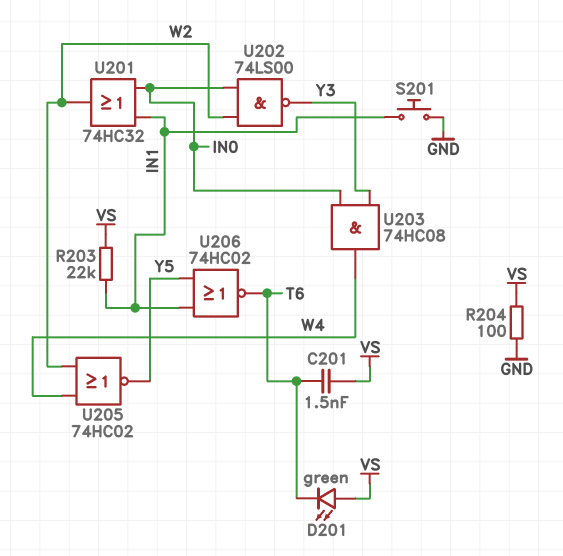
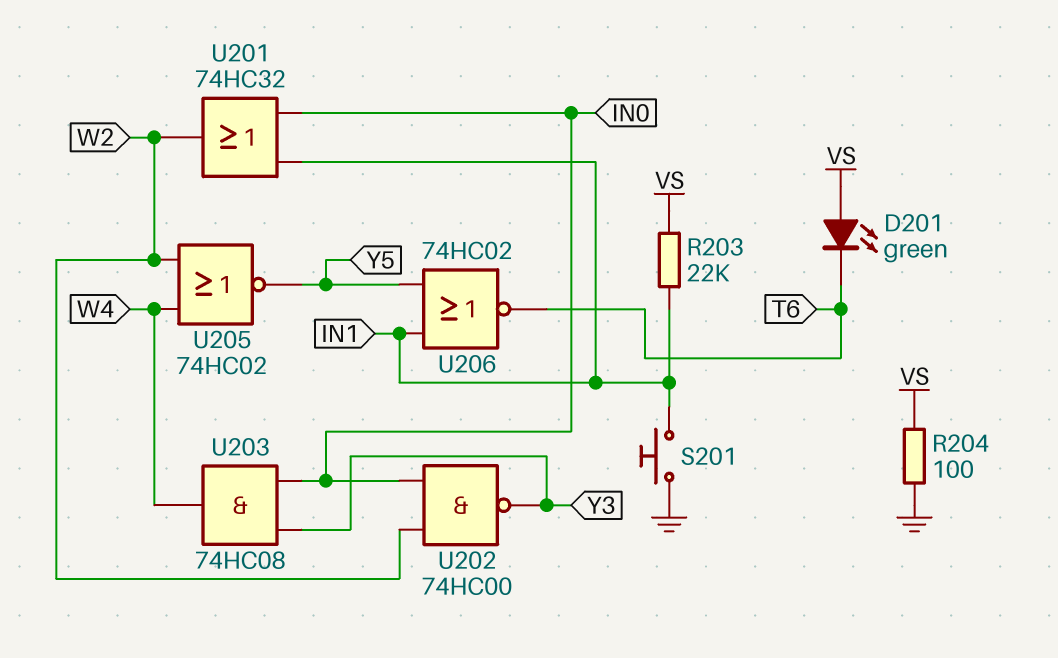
C201: 1.5nF (T6, VS) -> none
U202: NAND 74LS00 (in IN0, in W2, out Y3) -> NAND 74HC00 (in IN0, in W2, out Y3)

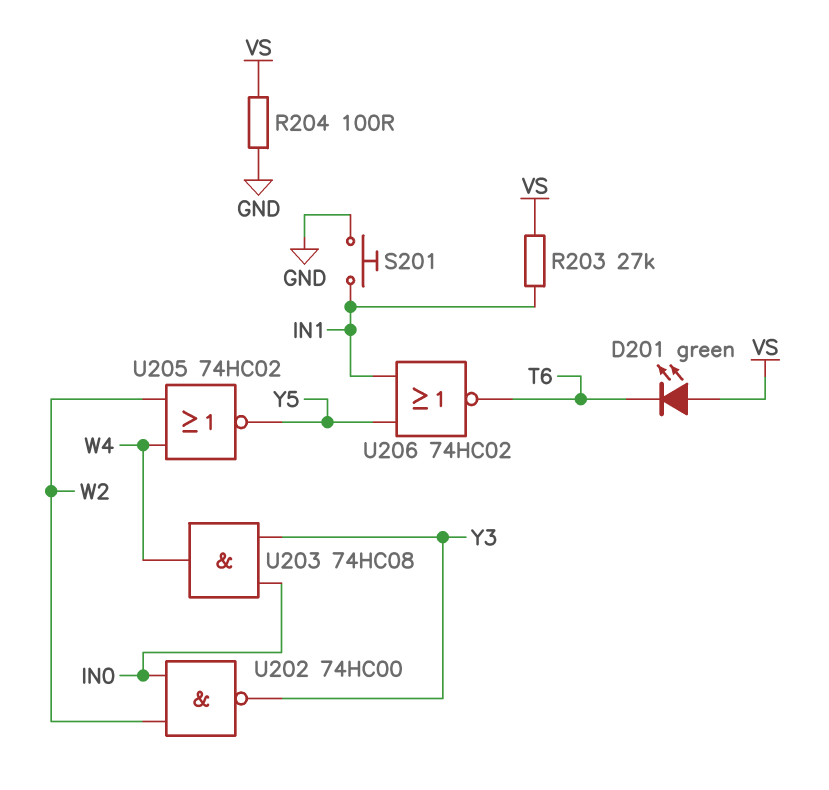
R203: 22k (IN1, VS) -> 27k (IN1, VS)
U201: OR 74HC32 (in IN0, in IN1, out W2) -> none

